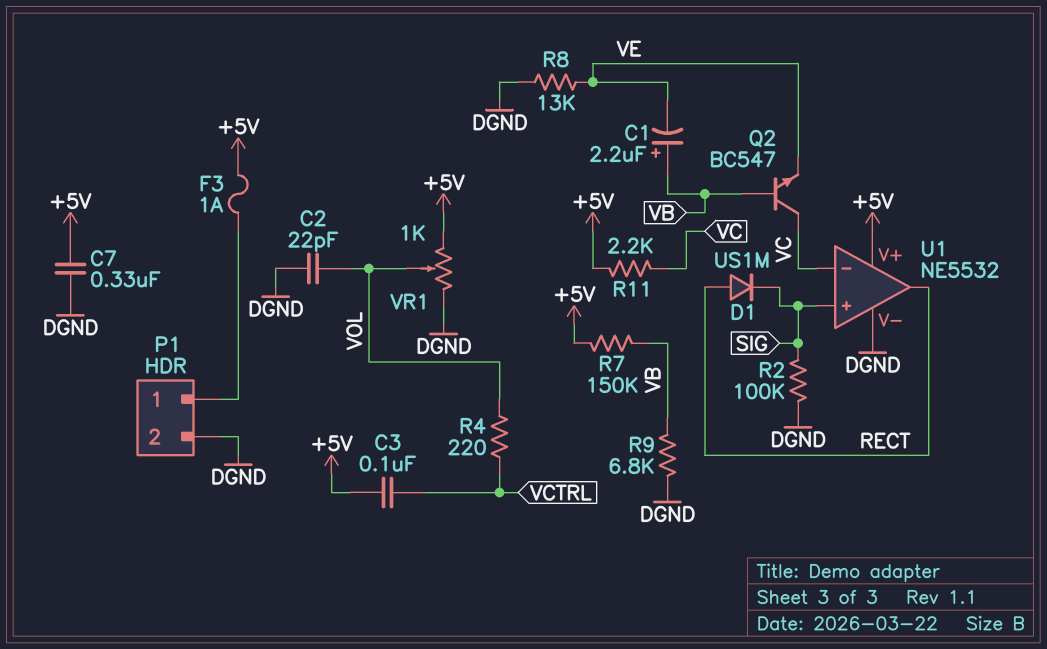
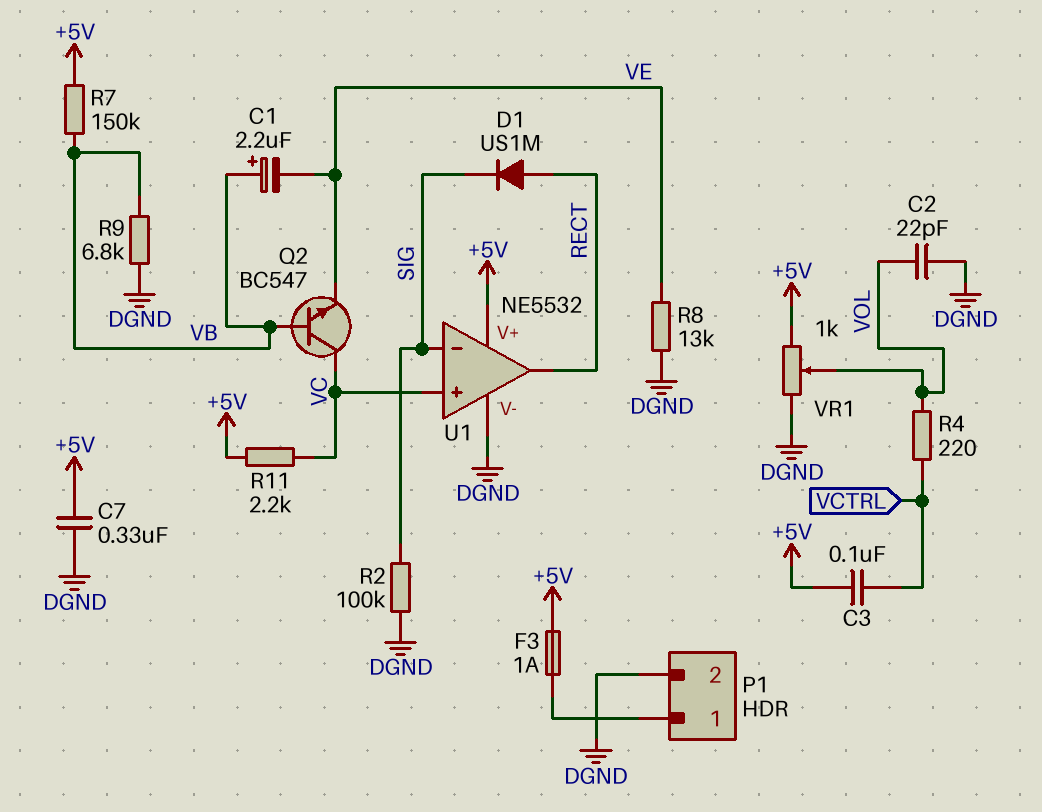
U1 pin in+: SIG -> VC
U1 pin in-: VC -> SIG

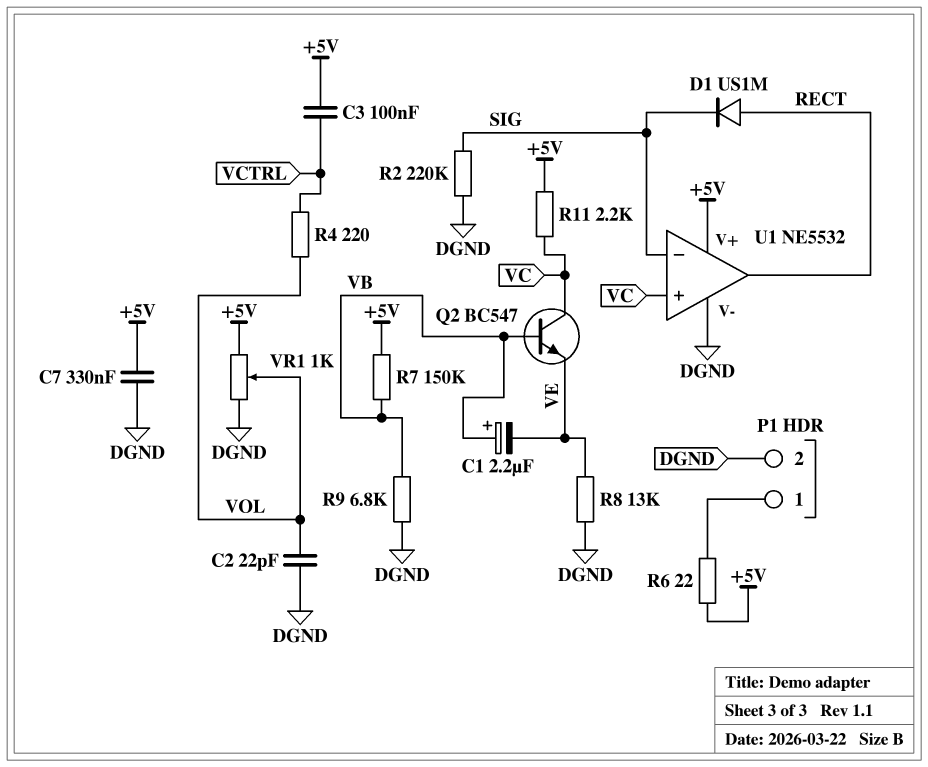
F3: 1A (+5V, P1/1) -> none
R2: 100k (DGND, SIG) -> 220k (DGND, SIG)
R6: none -> 22 (+5V, P1/1)

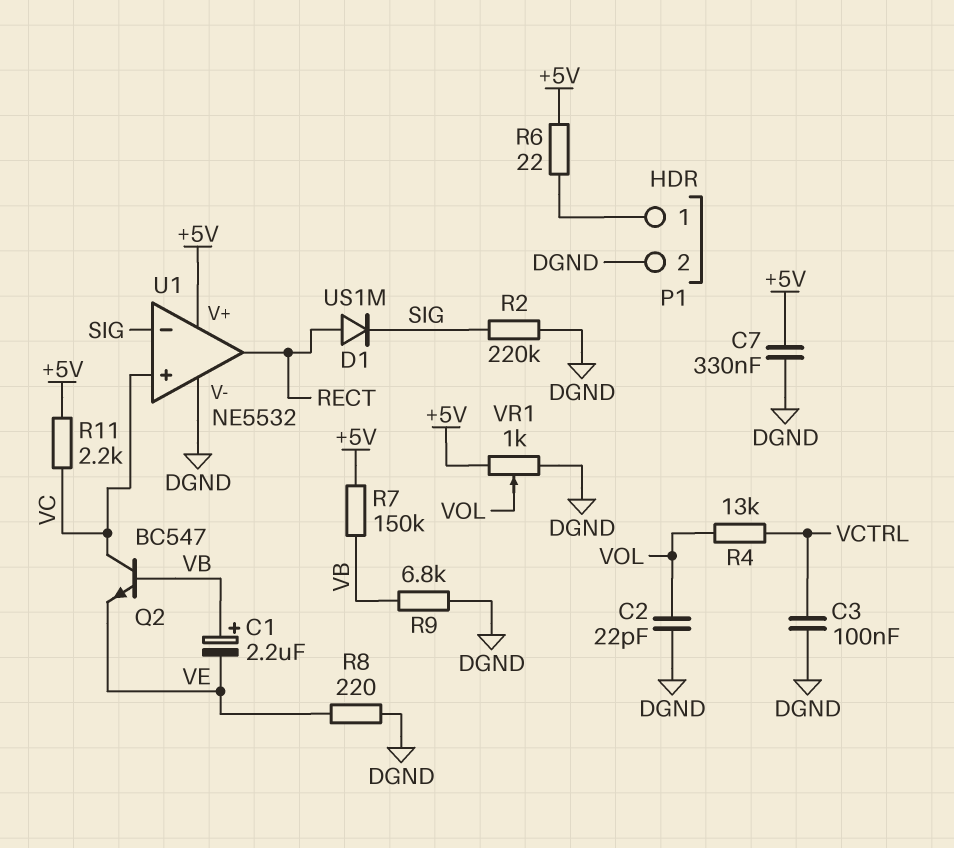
C3: 100nF (+5V, VCTRL) -> 100nF (DGND, VCTRL)
R4: 220 (VCTRL, VOL) -> 13k (VCTRL, VOL)
R8: 13k (DGND, VE) -> 220 (DGND, VE)

